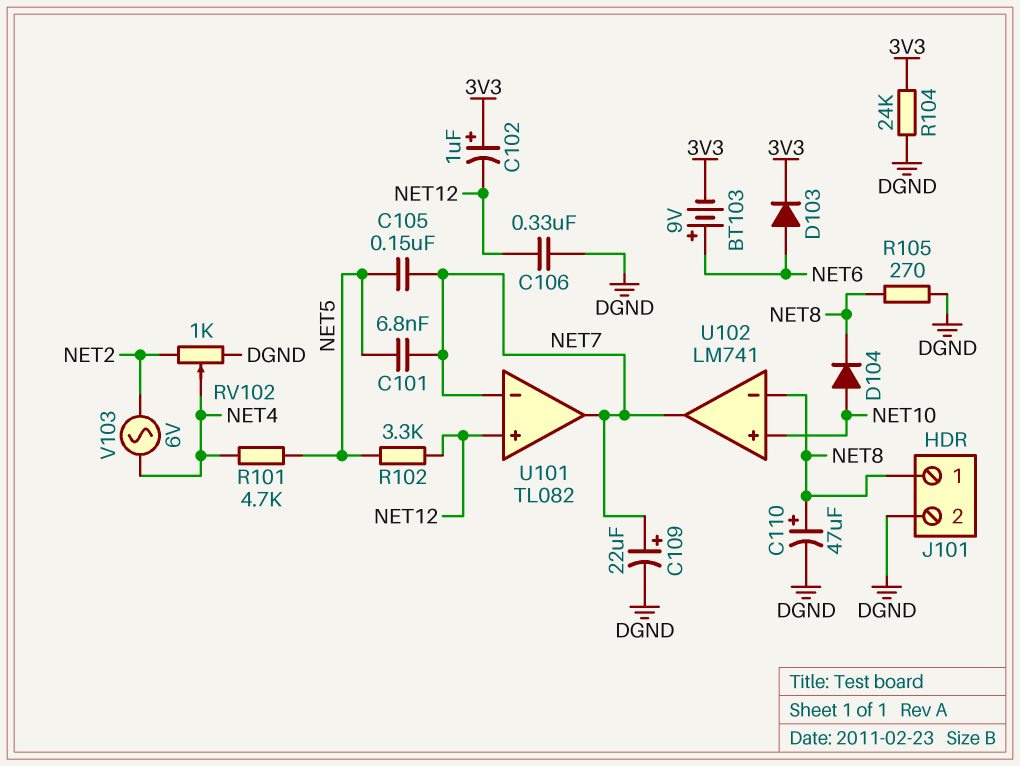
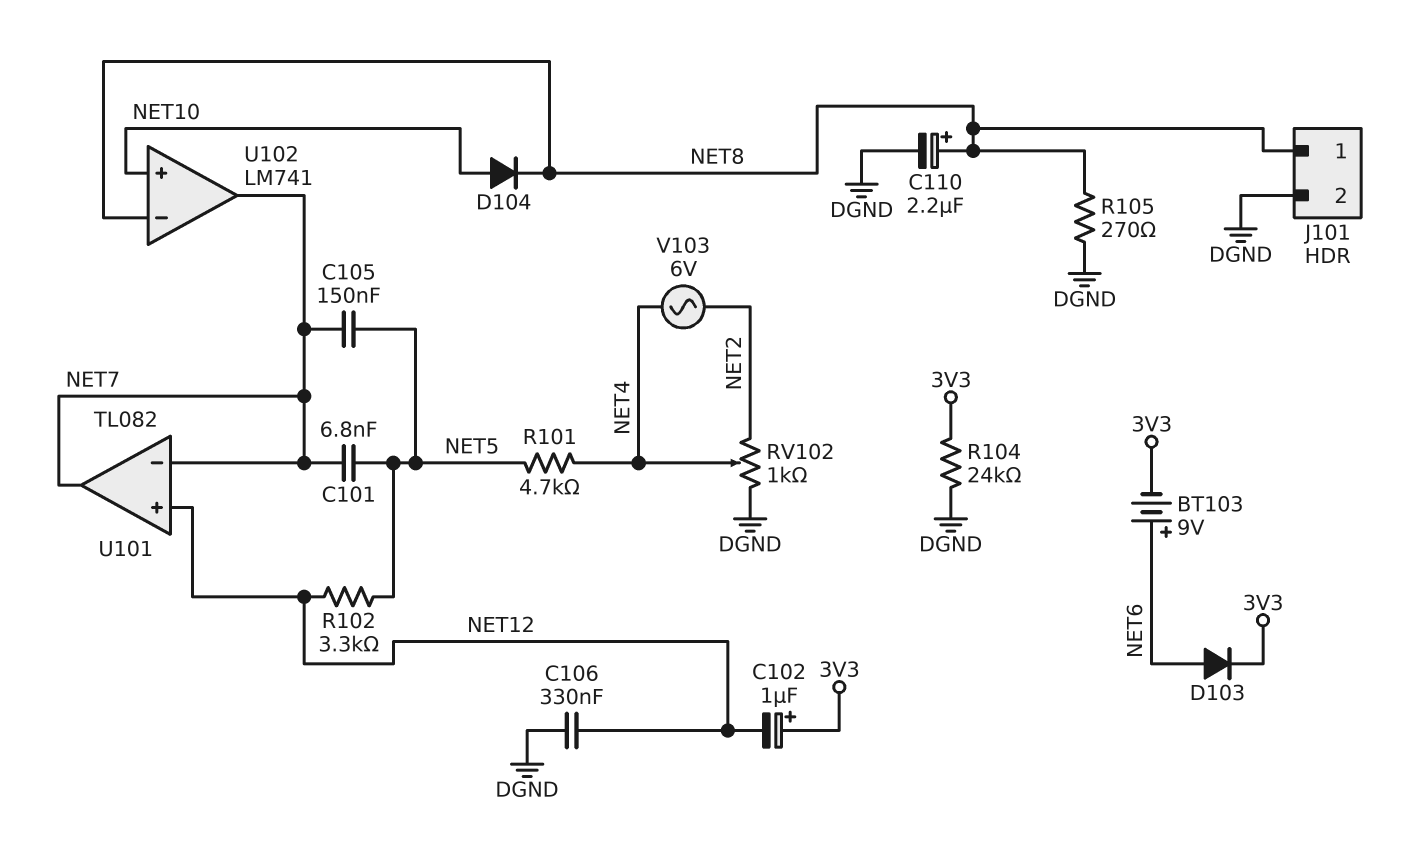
C109: 22uF (plus NET7, minus DGND) -> none
C110: 47uF (plus NET8, minus DGND) -> 2.2uF (plus NET8, minus DGND)

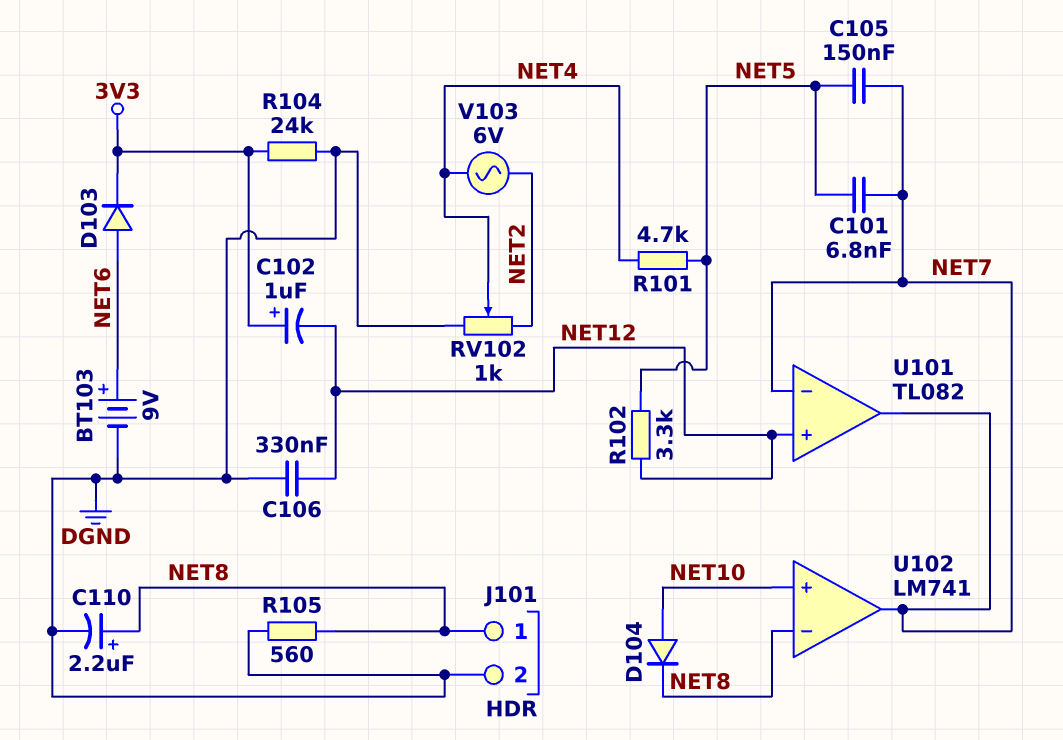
BT103: 9V (plus NET6, minus 3V3) -> 9V (plus NET6, minus DGND)
R105: 270 (DGND, NET8) -> 560 (DGND, NET8)

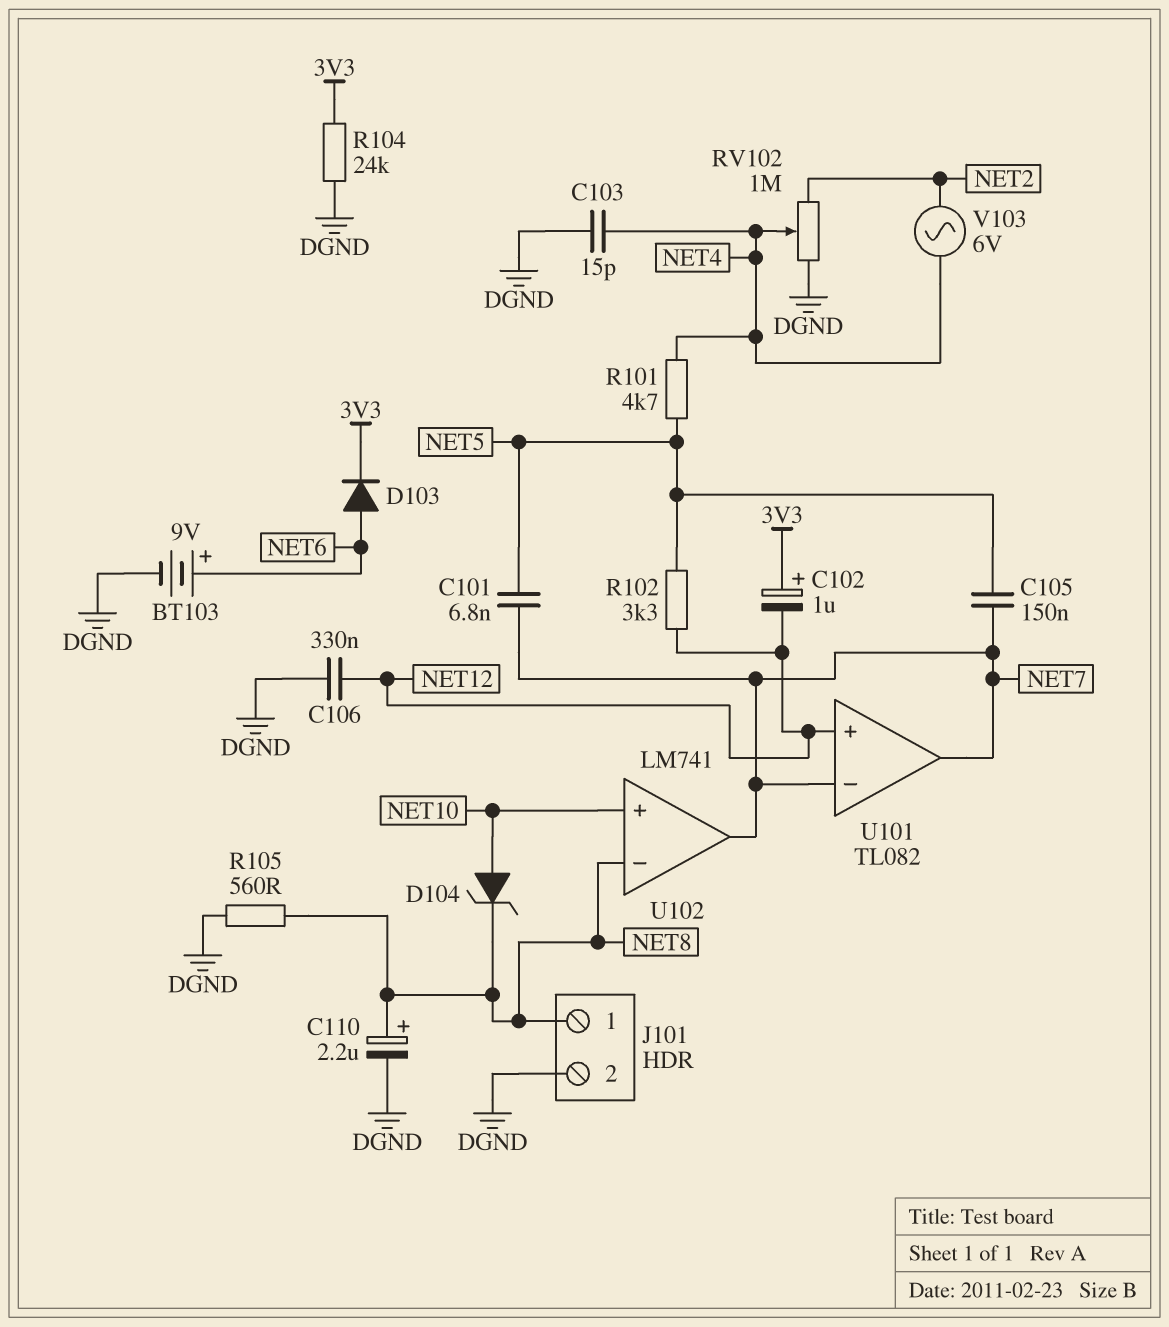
C103: none -> 15pF (DGND, NET4)
D104: diode (A NET10, K NET8) -> zener (A NET10, K NET8)
RV102: 1k (DGND, NET2, wiper NET4) -> 1M (DGND, NET2, wiper NET4)

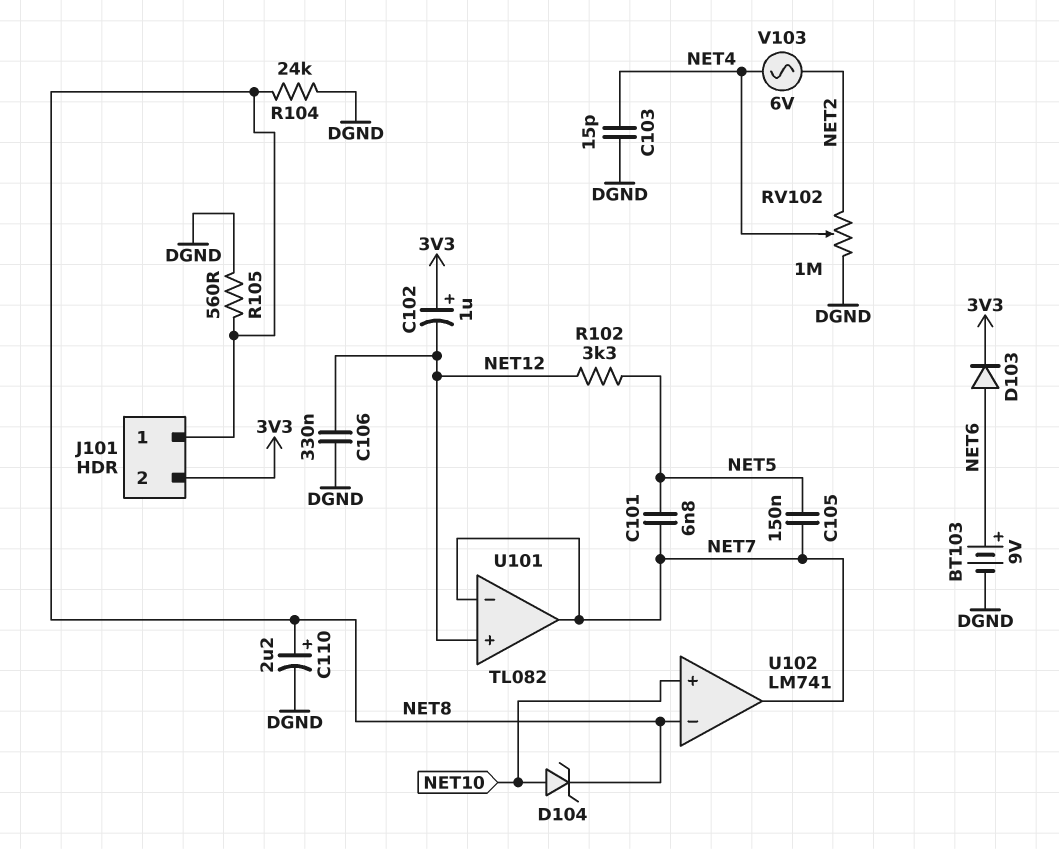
J101 pin 2: DGND -> 3V3
R101: 4.7k (NET4, NET5) -> none
R104: 24k (3V3, DGND) -> 24k (DGND, NET8)

